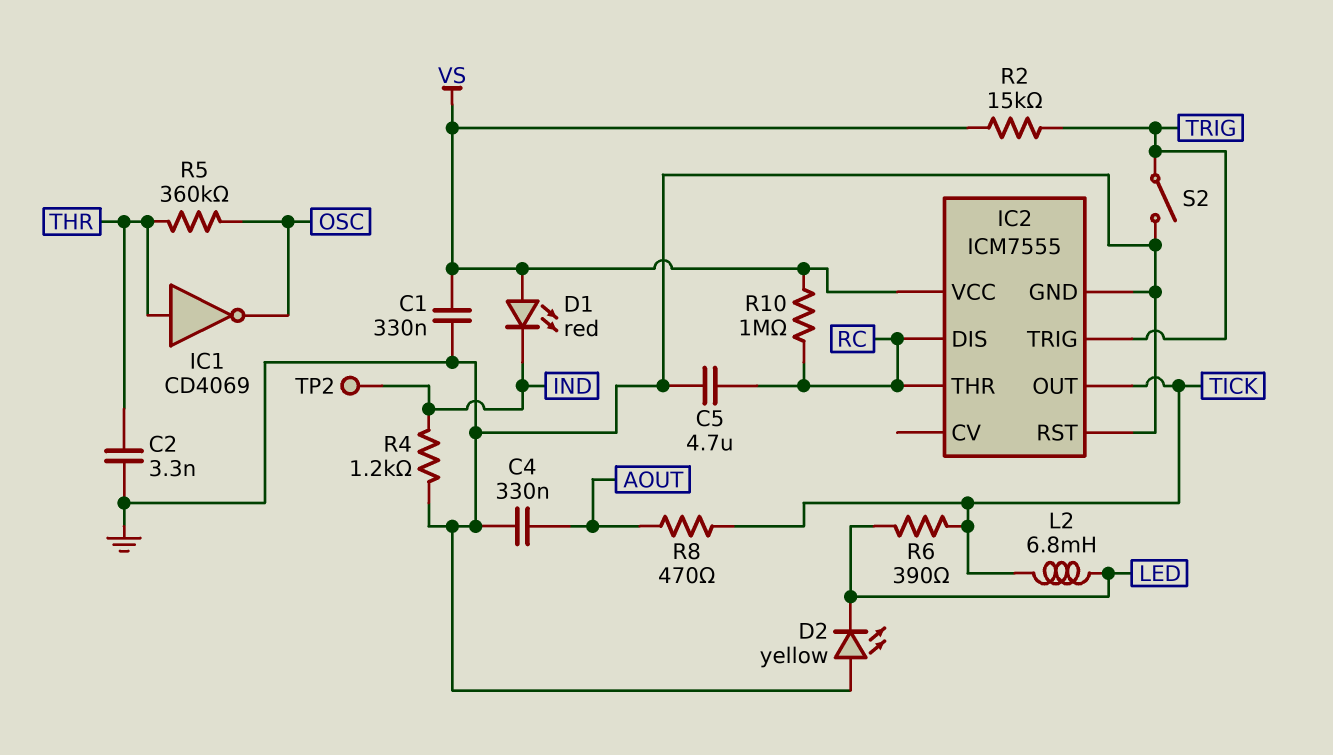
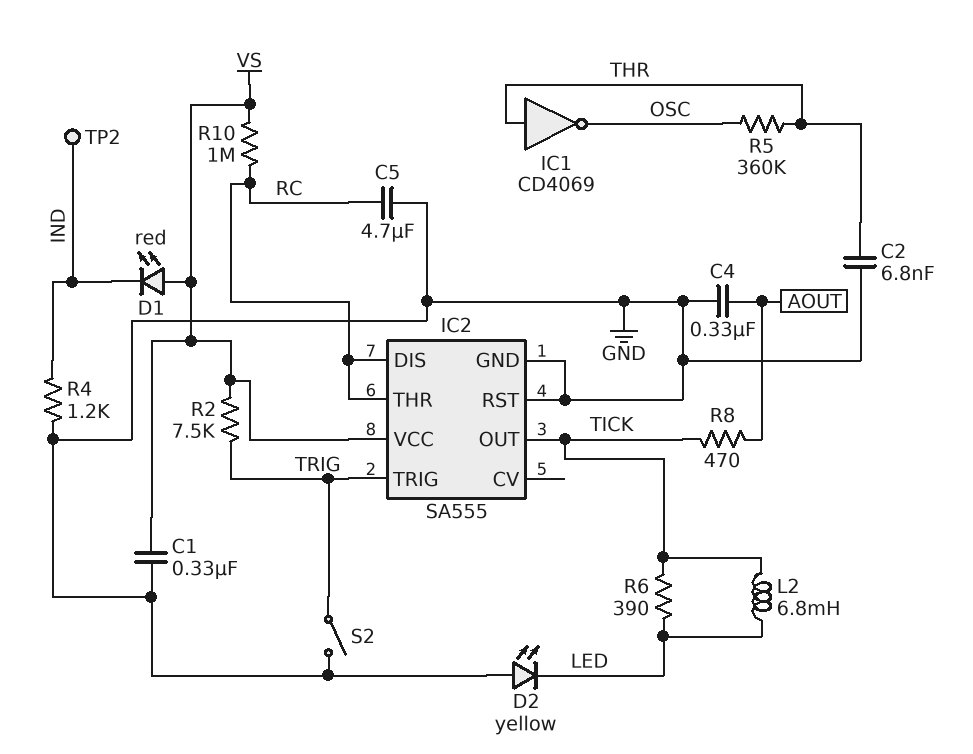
C2: 3.3nF (GND, THR) -> 6.8nF (GND, THR)
IC2: ICM7555 -> SA555
R2: 15k (TRIG, VS) -> 7.5k (TRIG, VS)

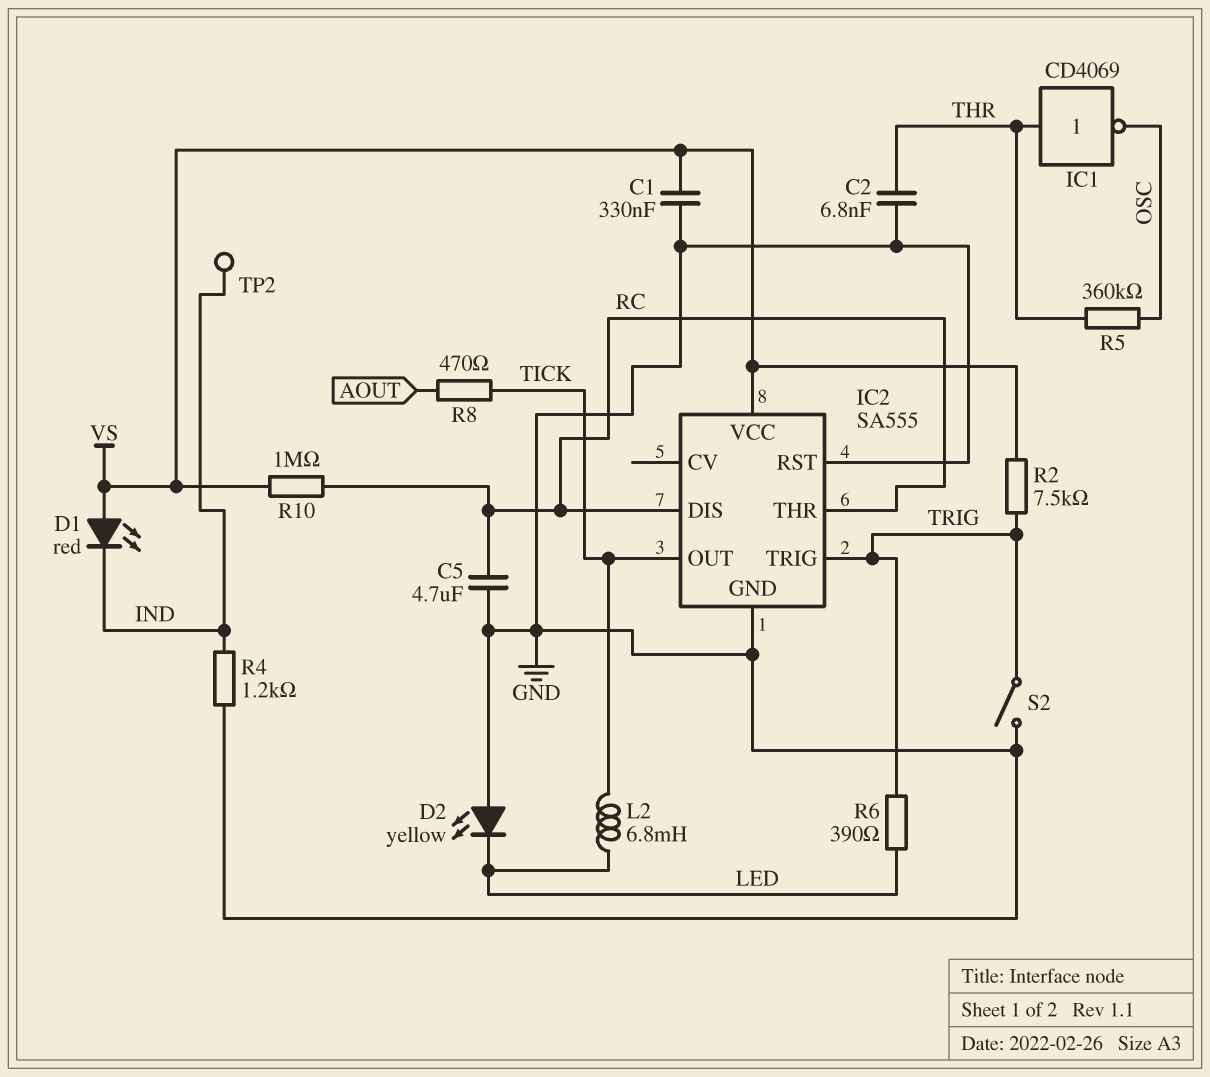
C4: 330nF (AOUT, GND) -> none
R6: 390 (LED, TICK) -> 390 (LED, TRIG)

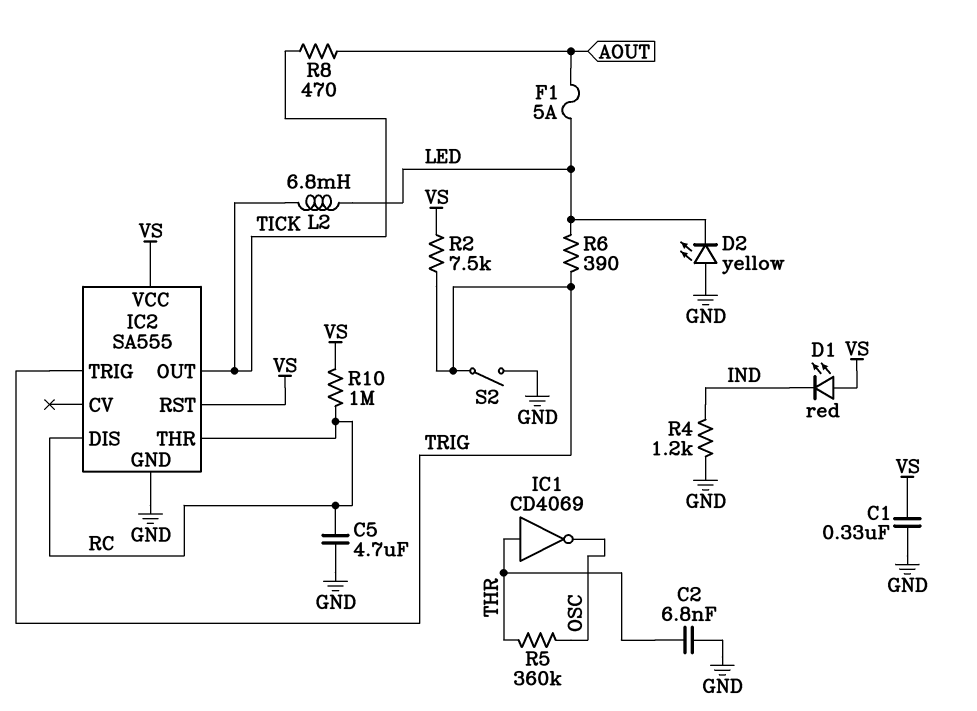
F1: none -> 5A (AOUT, LED)
IC2 pin RST: GND -> VS
TP2: test point (IND) -> none

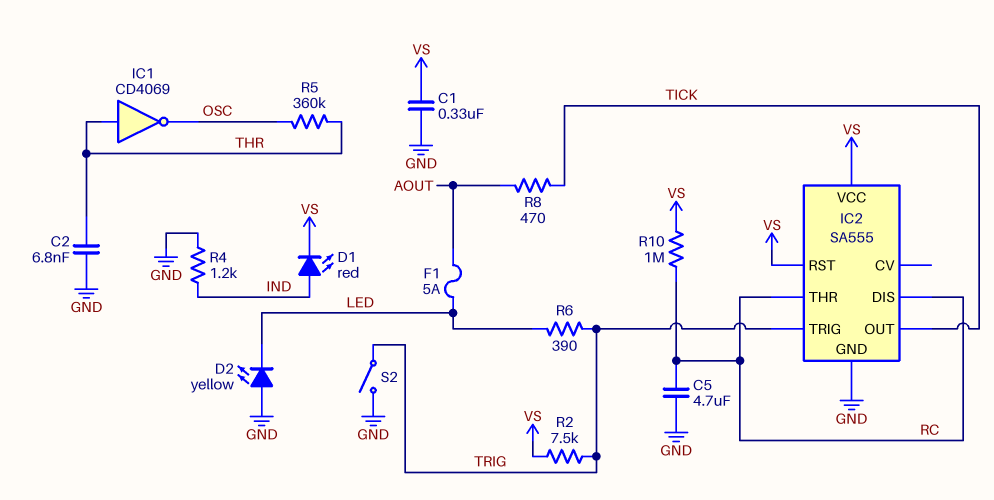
D1: LED red (A VS, K IND) -> LED red (A IND, K VS)
L2: 6.8mH (LED, TICK) -> none

